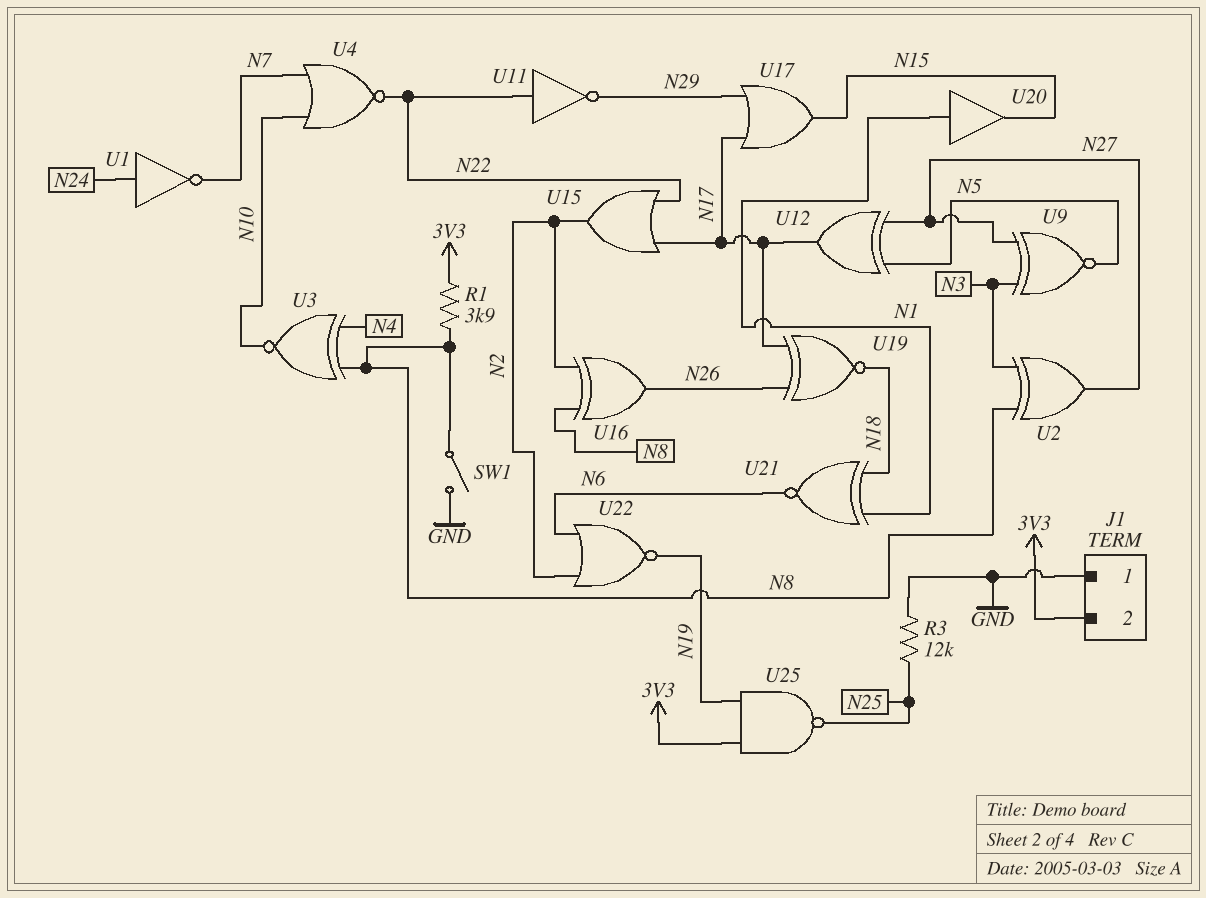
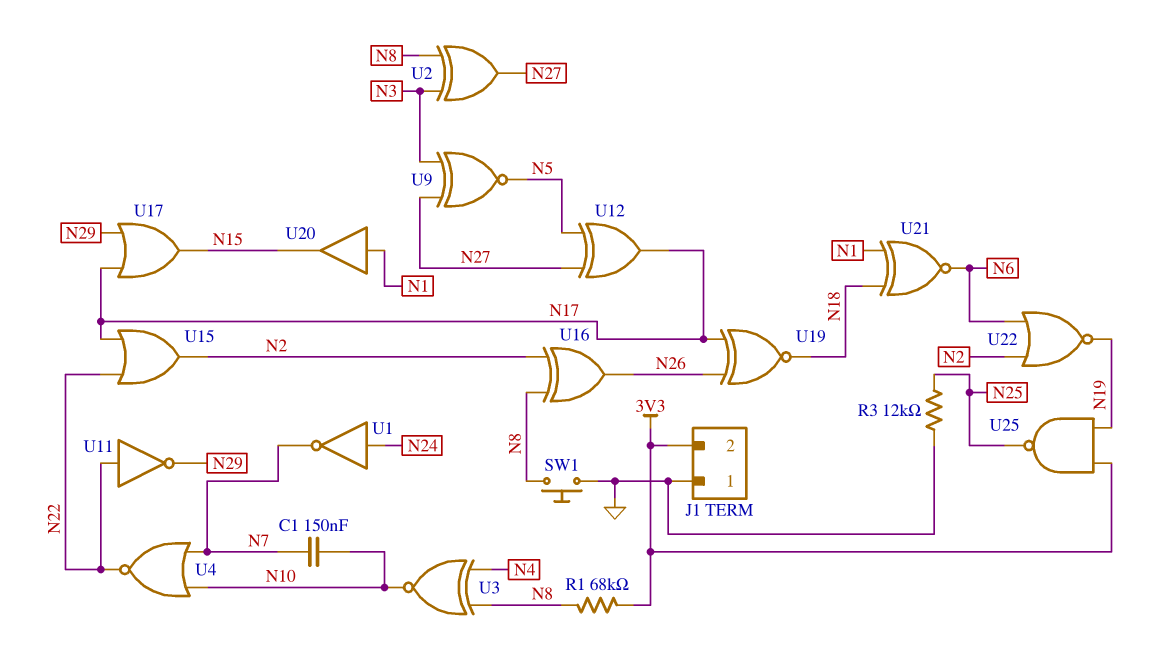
C1: none -> 150nF (N7, N10)
R1: 3.9k (3V3, N8) -> 68k (3V3, N8)
SW1: switch (GND, N8) -> button (GND, N8)

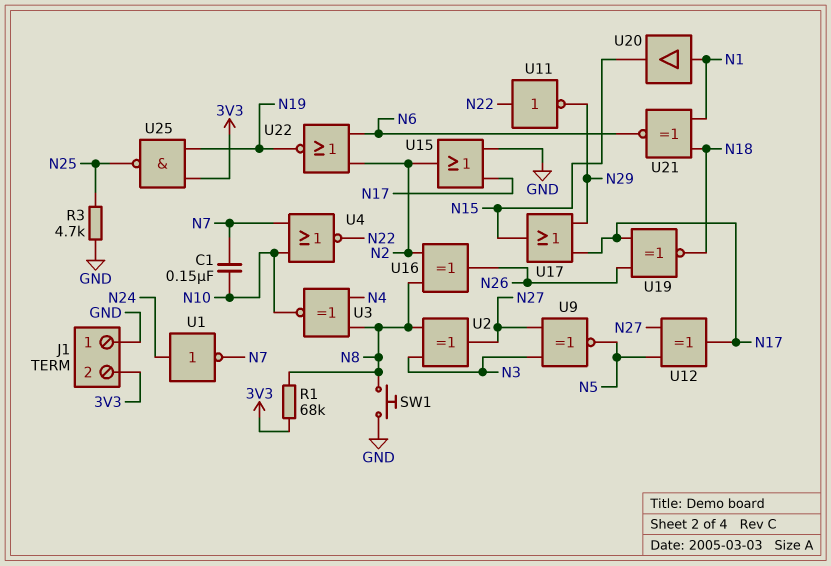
R3: 12k (GND, N25) -> 4.7k (GND, N25)
U15: OR (in N17, in N22, out N2) -> OR (in GND, in N17, out N2)

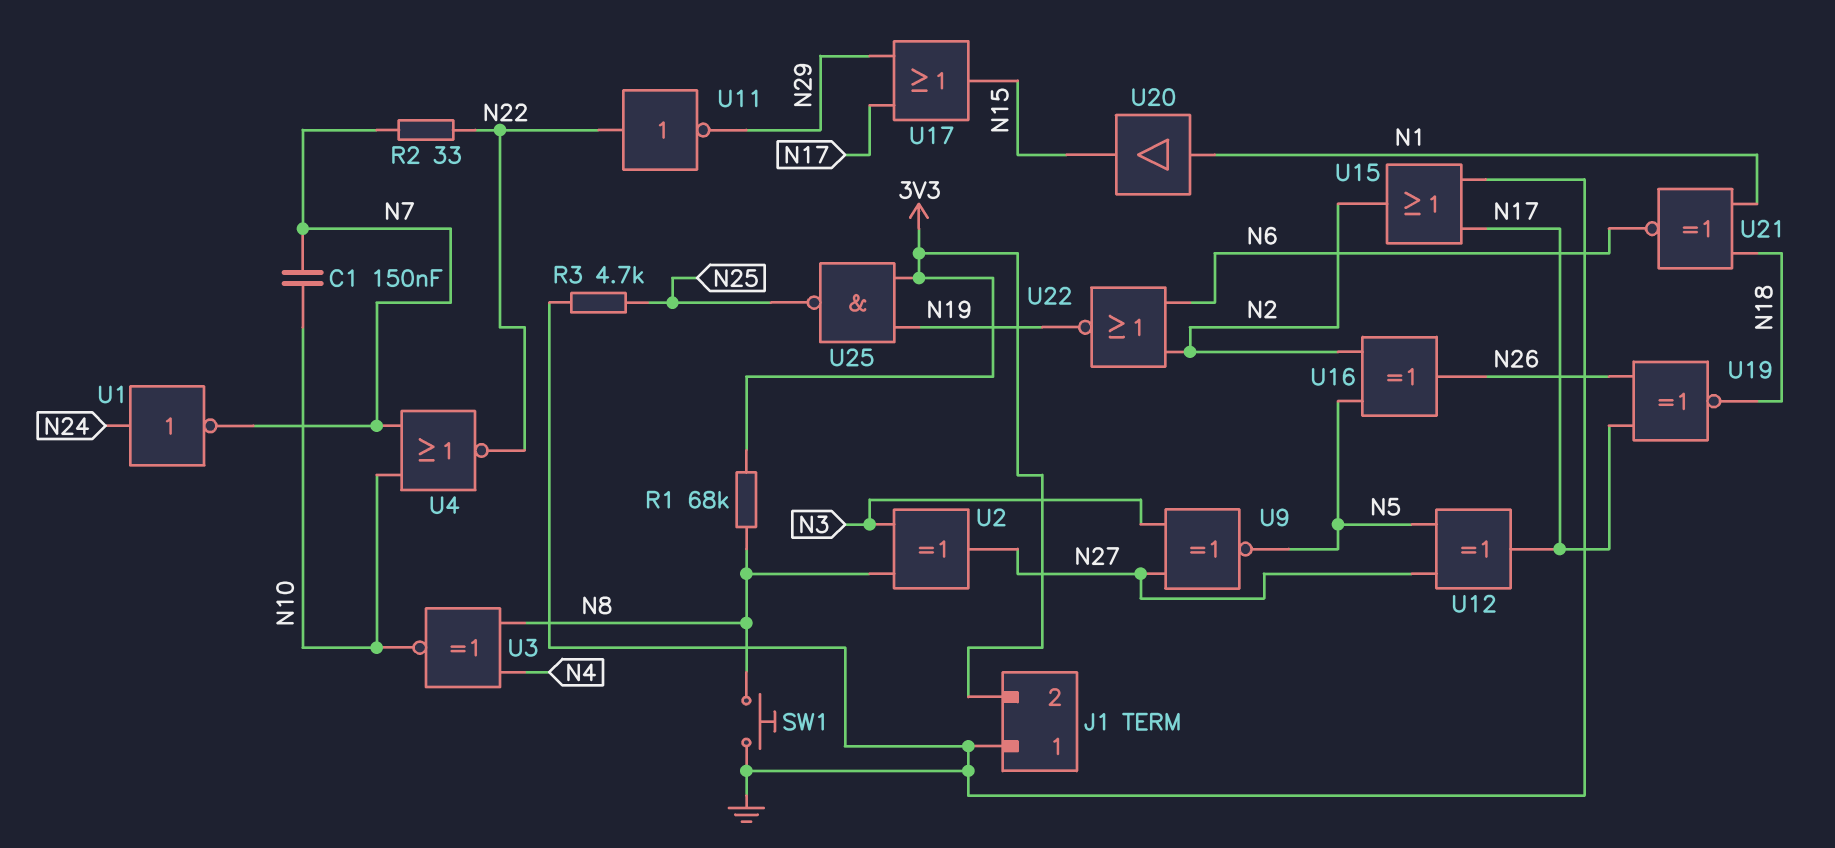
R2: none -> 33 (N7, N22)
U16: XOR (in N2, in N8, out N26) -> XOR (in N2, in N5, out N26)

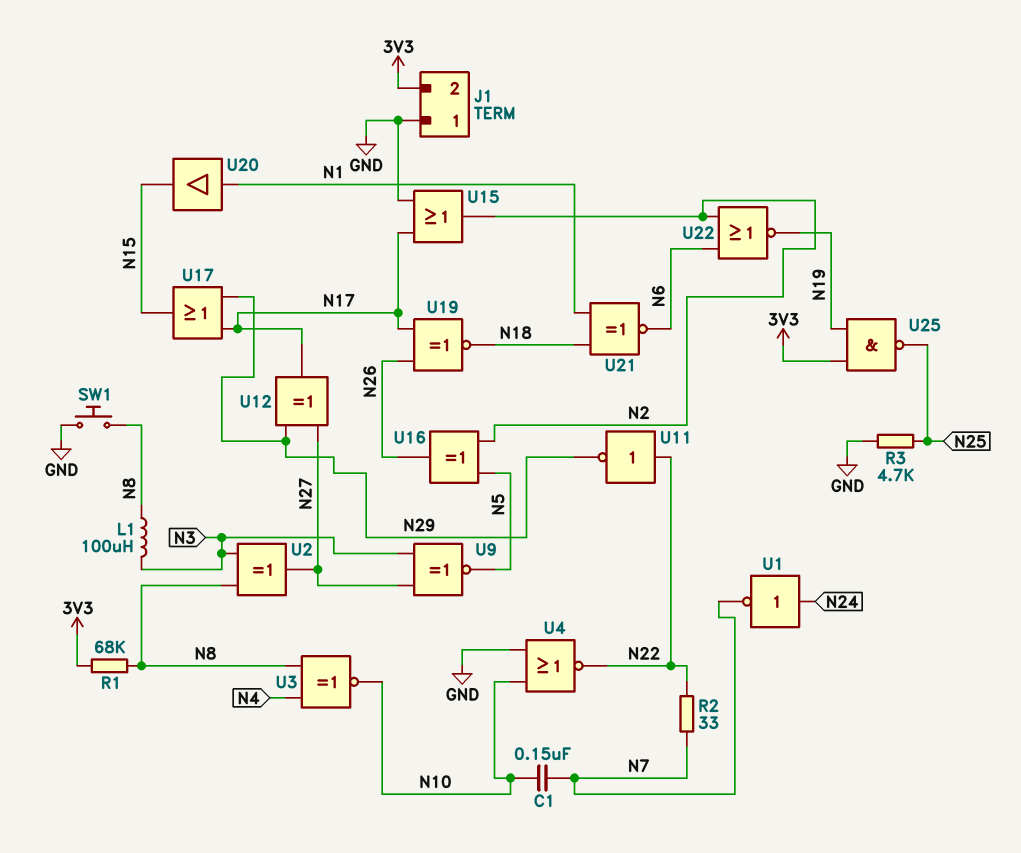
L1: none -> 100uH (N3, N8)
U4: NOR (in N7, in N10, out N22) -> NOR (in GND, in N10, out N22)
U12: XOR (in N5, in N27, out N17) -> XOR (in N27, in N29, out N17)

